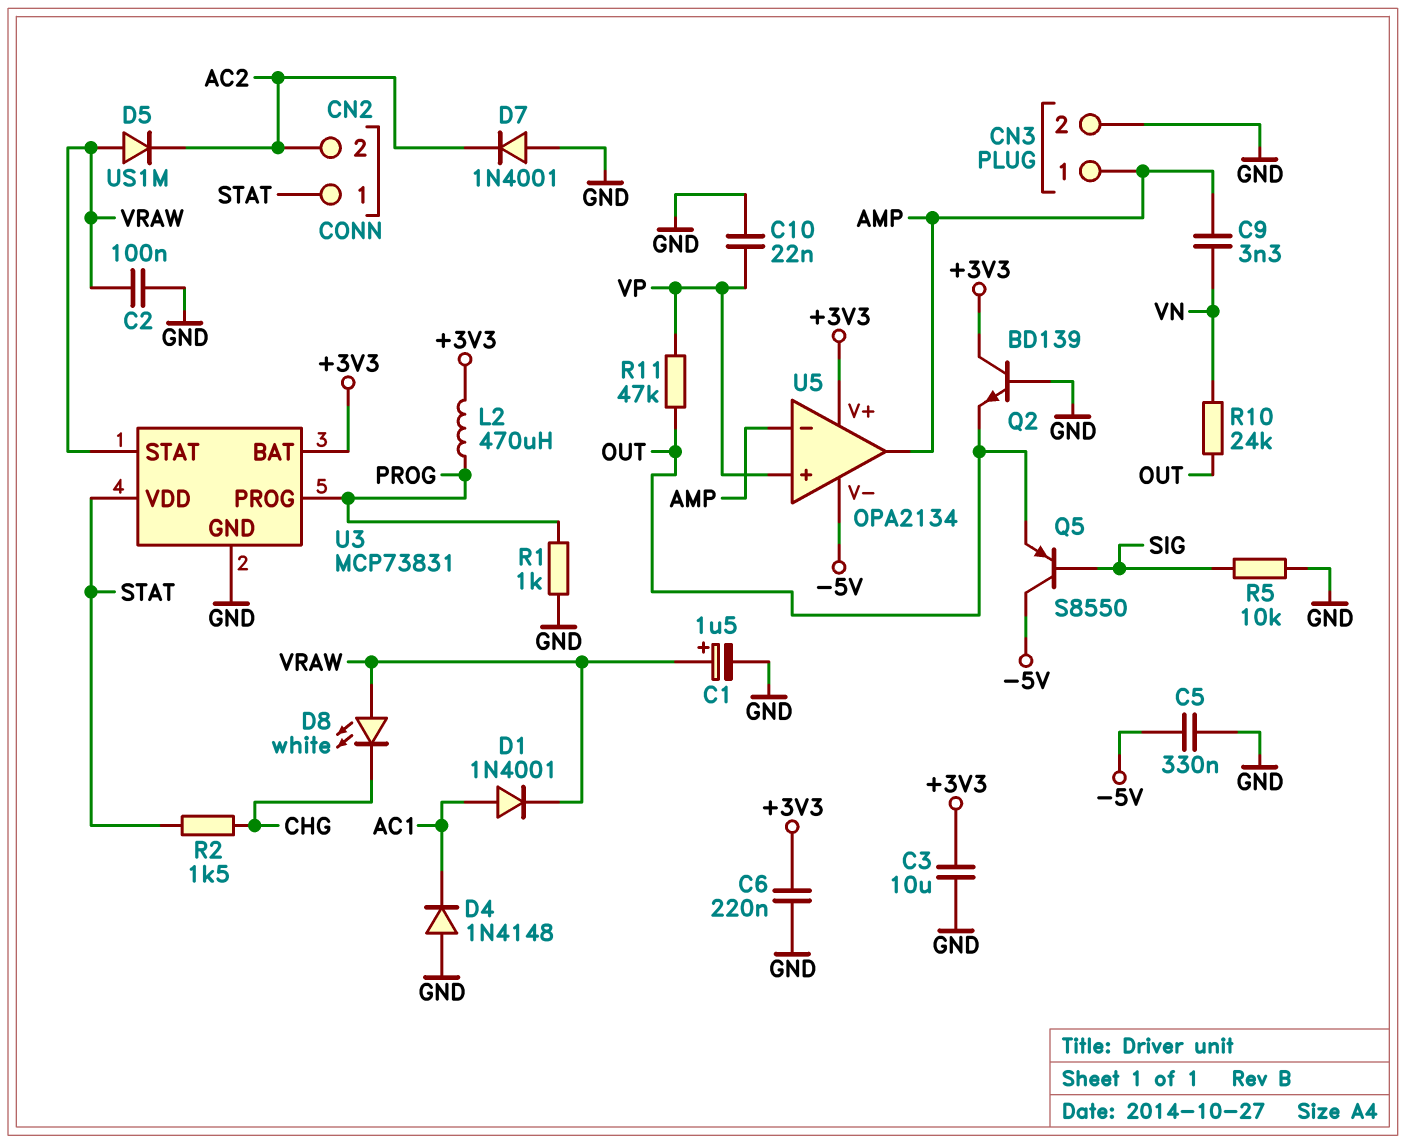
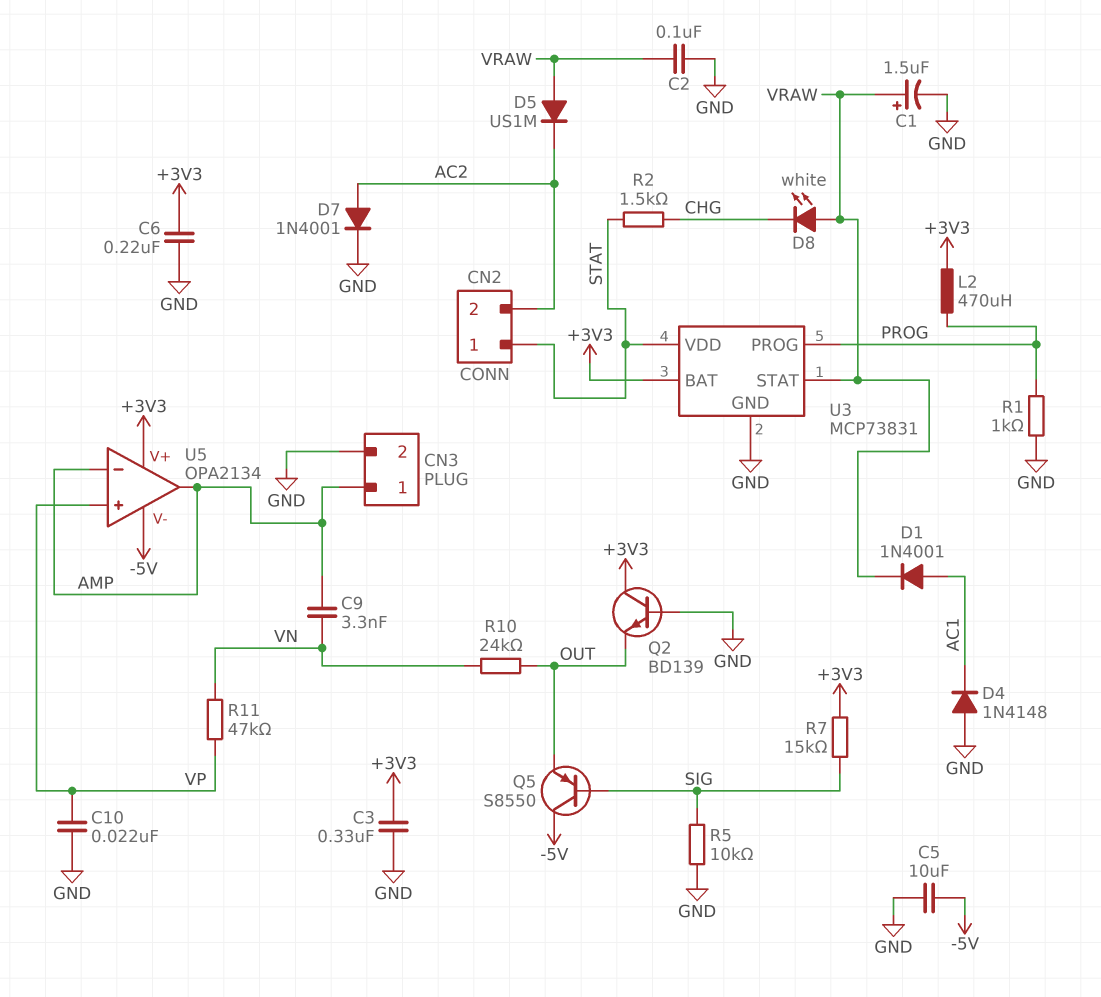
C3: 10uF (+3V3, GND) -> 330nF (+3V3, GND)
C5: 330nF (-5V, GND) -> 10uF (-5V, GND)
D7: diode 1N4001 (A GND, K AC2) -> diode 1N4001 (A AC2, K GND)
R7: none -> 15k (+3V3, SIG)
R11: 47k (OUT, VP) -> 47k (VN, VP)

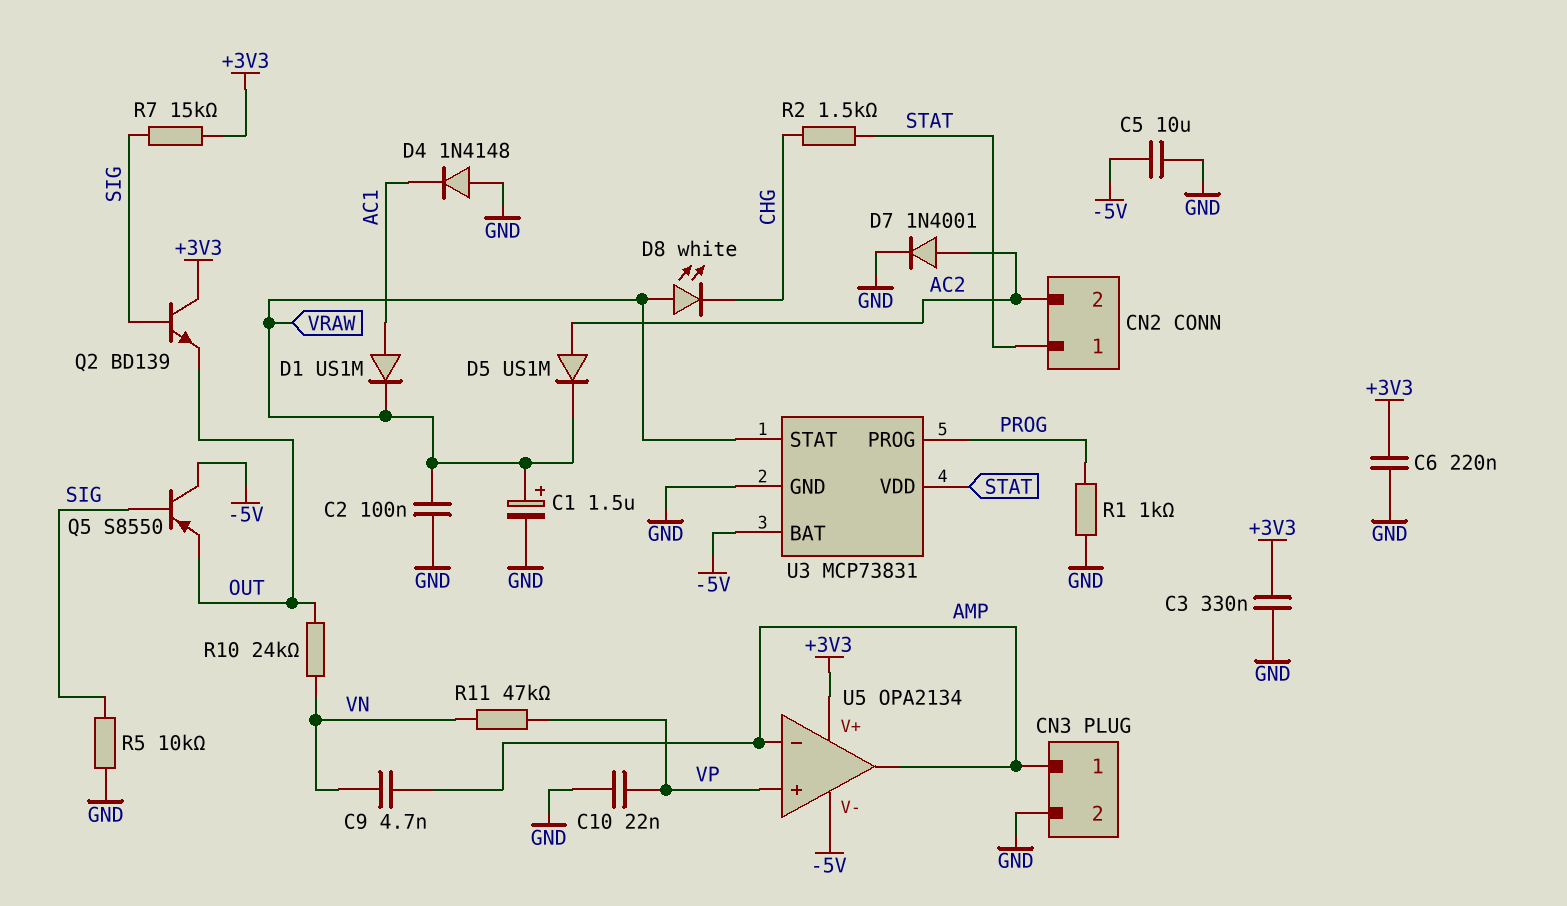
C9: 3.3nF (AMP, VN) -> 4.7nF (AMP, VN)
D1: diode 1N4001 (A AC1, K VRAW) -> diode US1M (A AC1, K VRAW)
D5: diode US1M (A VRAW, K AC2) -> diode US1M (A AC2, K VRAW)
L2: 470uH (+3V3, PROG) -> none
Q2: NPN BD139 (B GND, C +3V3, E OUT) -> NPN BD139 (B SIG, C +3V3, E OUT)
U3 pin BAT: +3V3 -> -5V

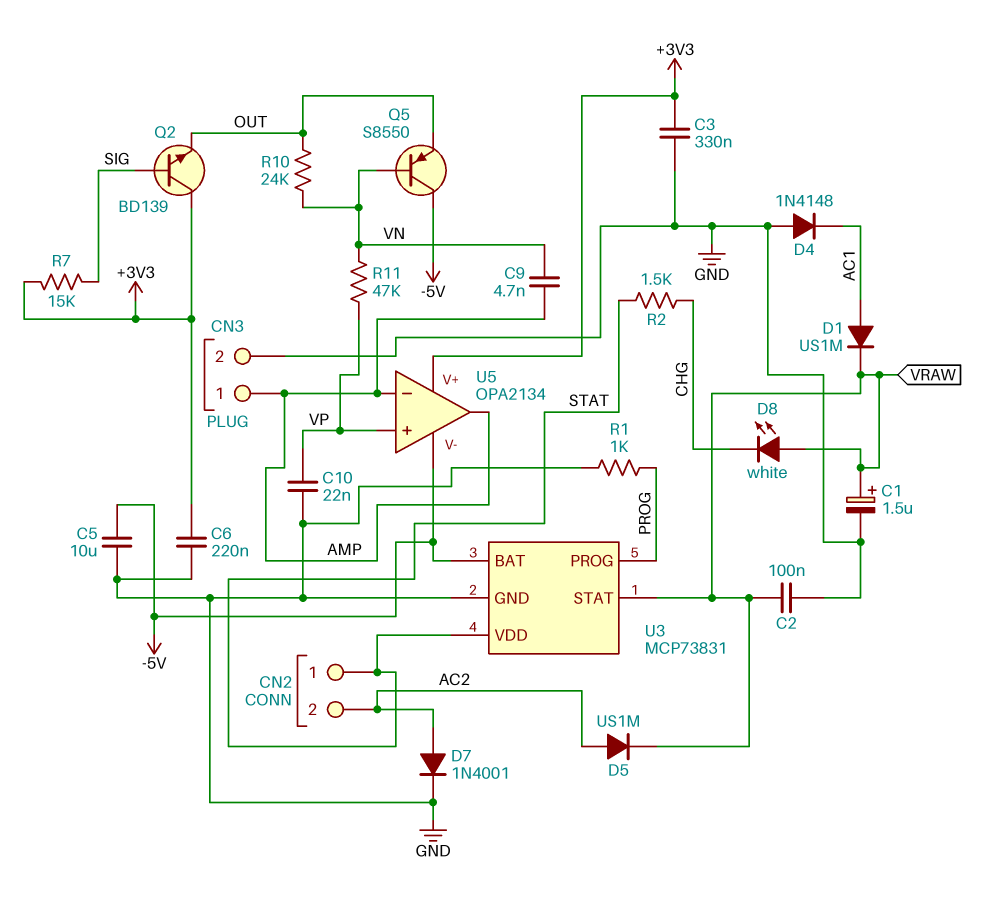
Q5: PNP S8550 (B SIG, C -5V, E OUT) -> PNP S8550 (B VN, C -5V, E OUT)
R5: 10k (GND, SIG) -> none

